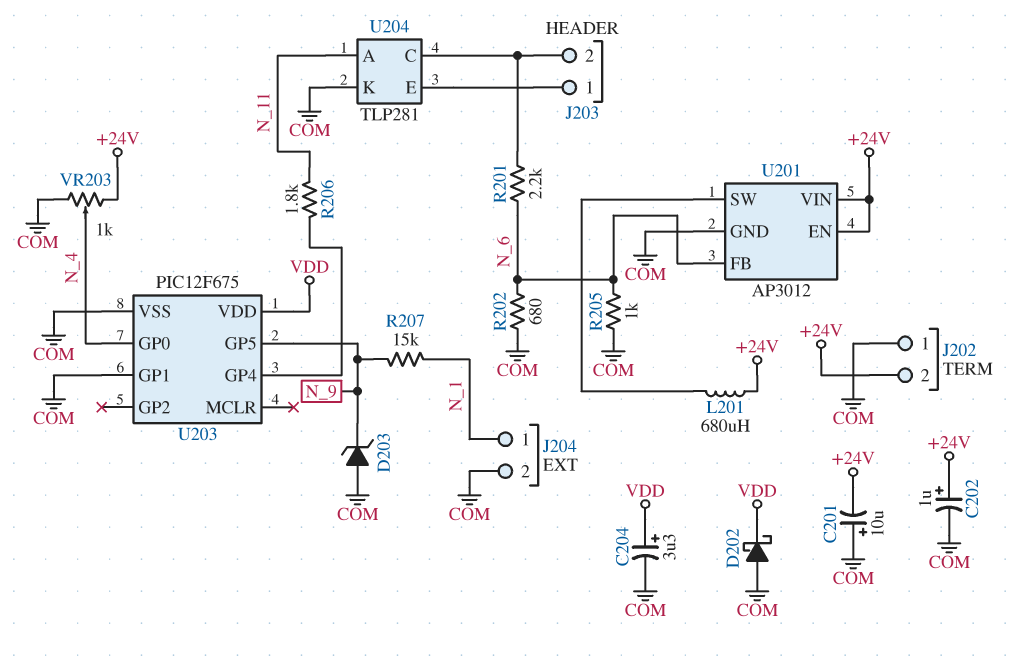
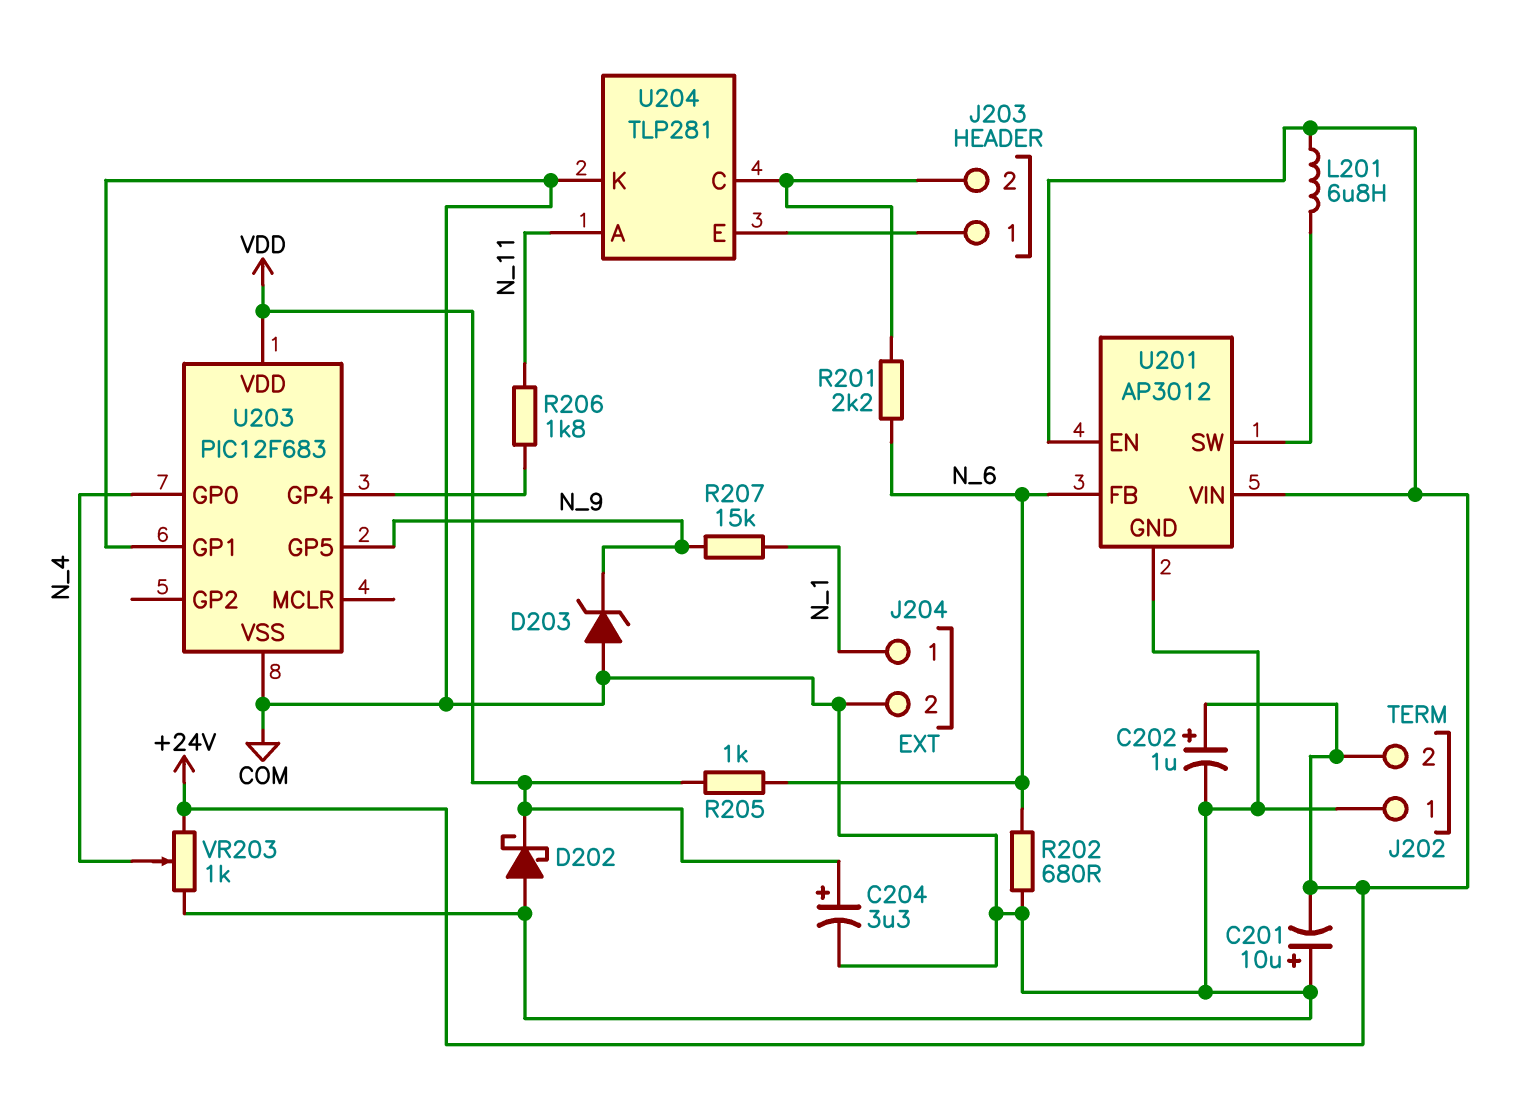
L201: 680uH (+24V, U201/SW) -> 6.8uH (+24V, U201/SW)
R205: 1k (COM, N_6) -> 1k (N_6, VDD)
U203: PIC12F675 -> PIC12F683

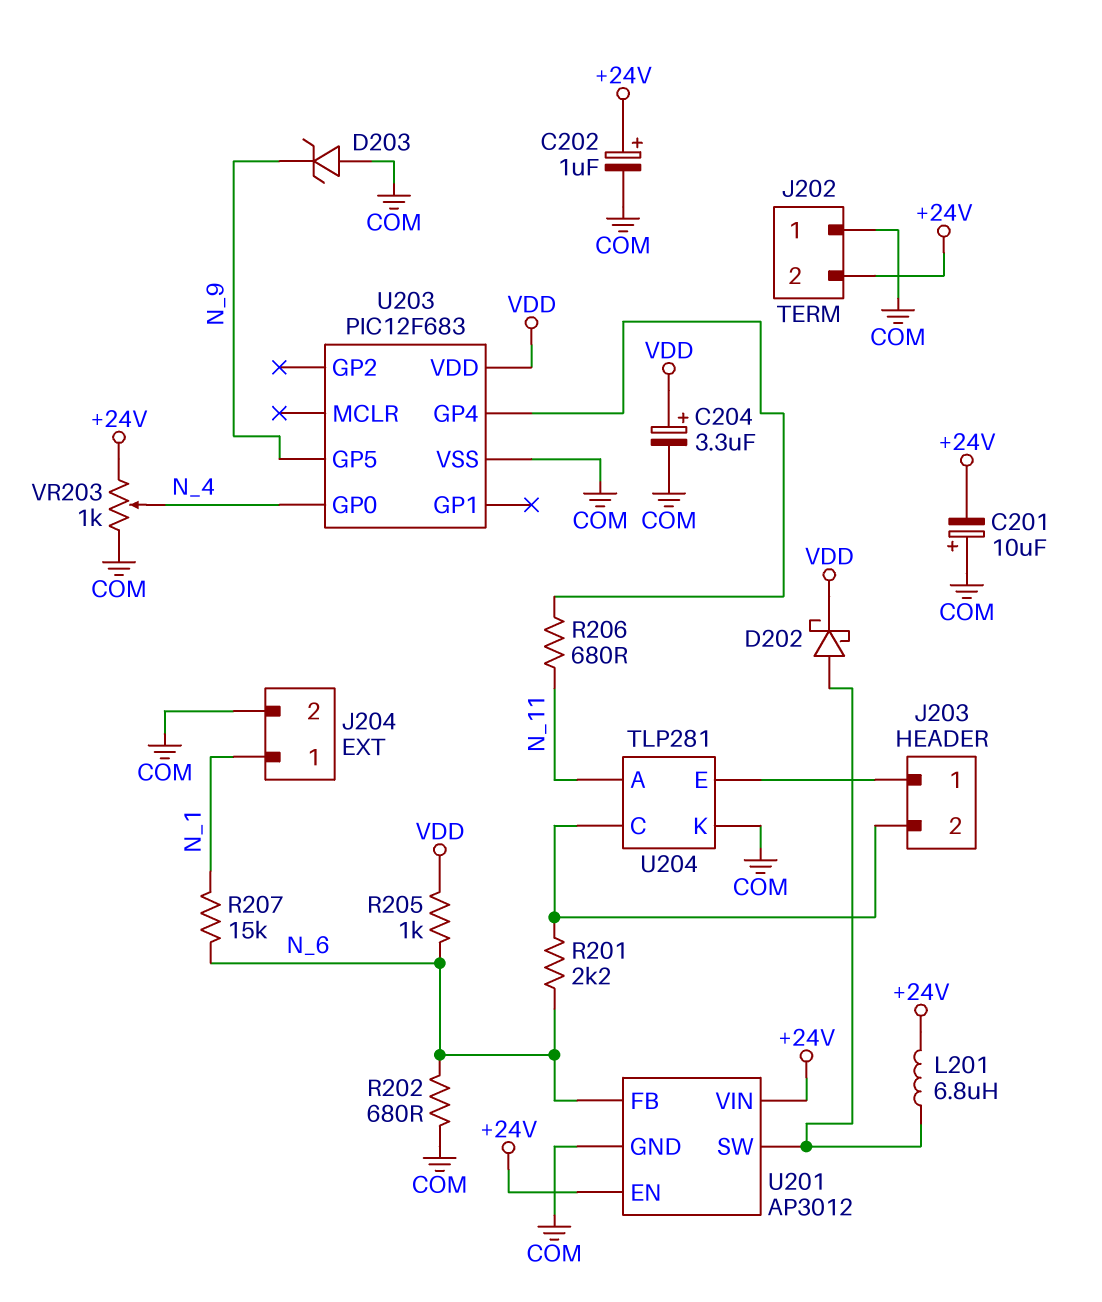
D202: schottky (A COM, K VDD) -> schottky (A U201/SW, K VDD)
R206: 1.8k (N_11, U203/GP4) -> 680 (N_11, U203/GP4)
R207: 15k (N_1, N_9) -> 15k (N_1, N_6)
U203 pin GP1: COM -> none

